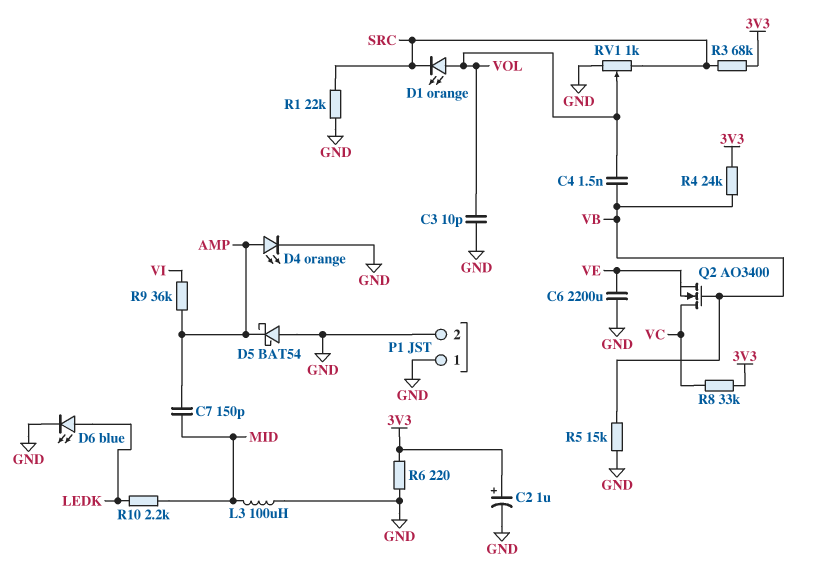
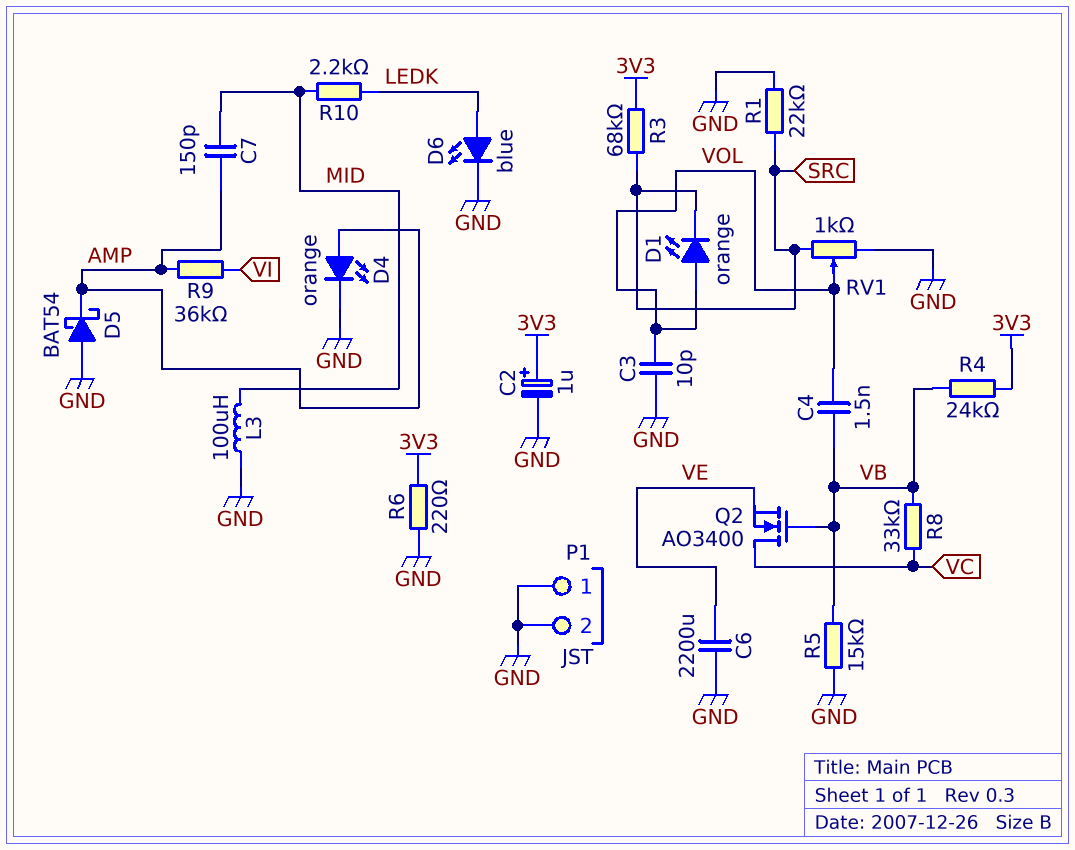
R8: 33k (3V3, VC) -> 33k (VB, VC)

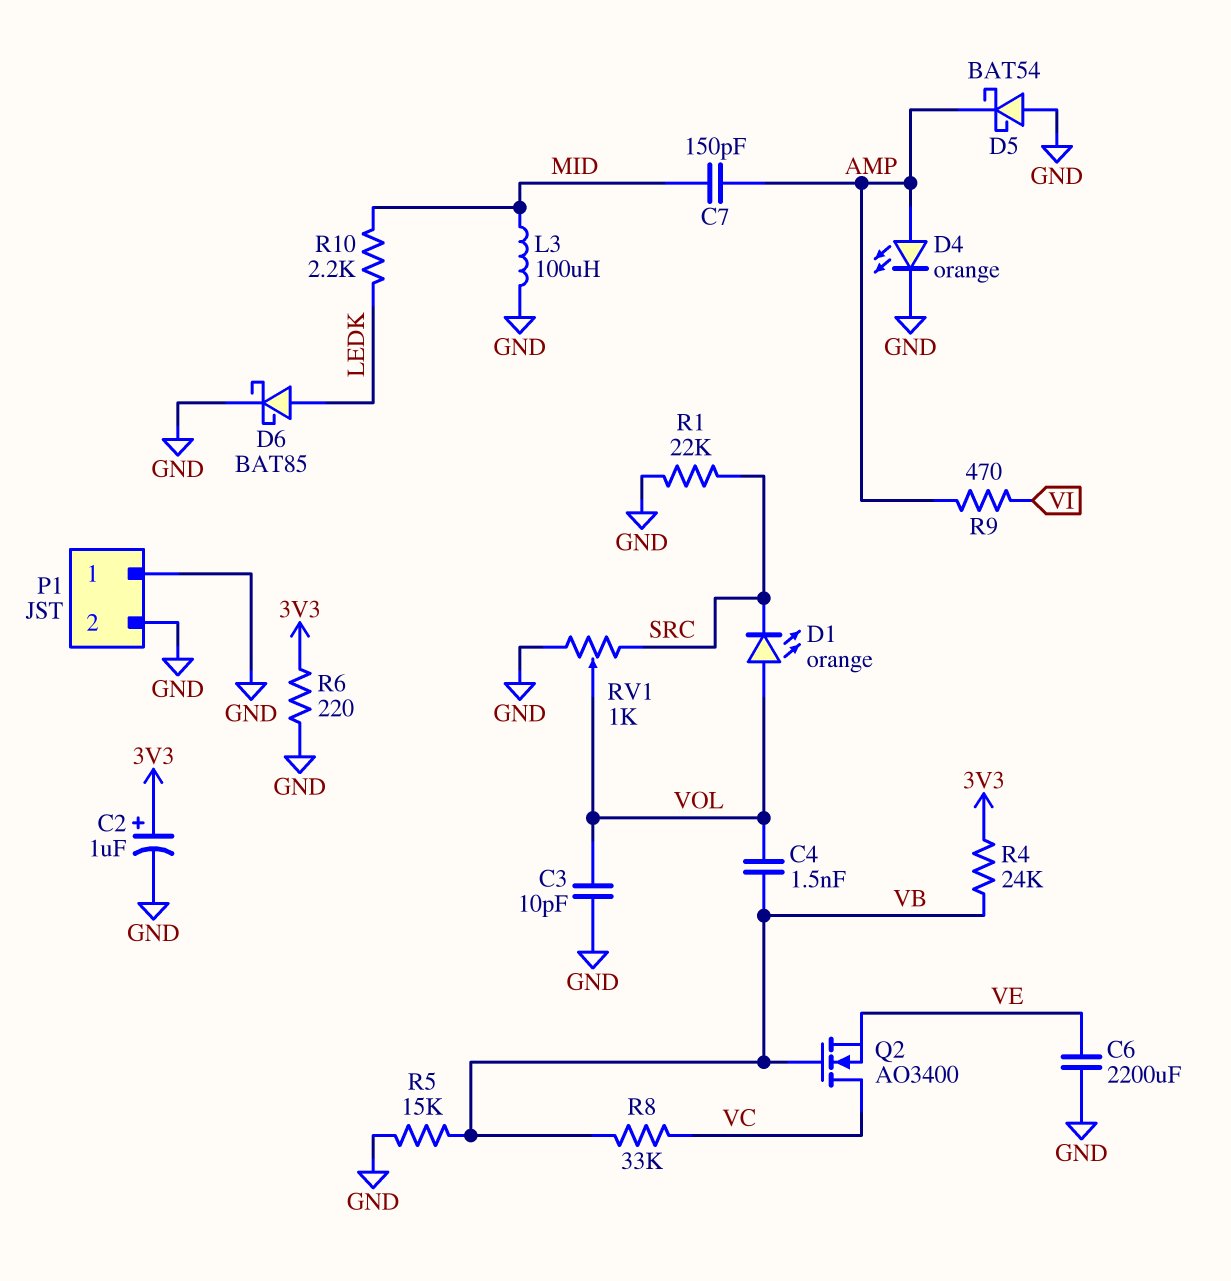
D6: LED blue (A LEDK, K GND) -> schottky BAT85 (A LEDK, K GND)
R3: 68k (3V3, SRC) -> none
R9: 36k (AMP, VI) -> 470 (AMP, VI)

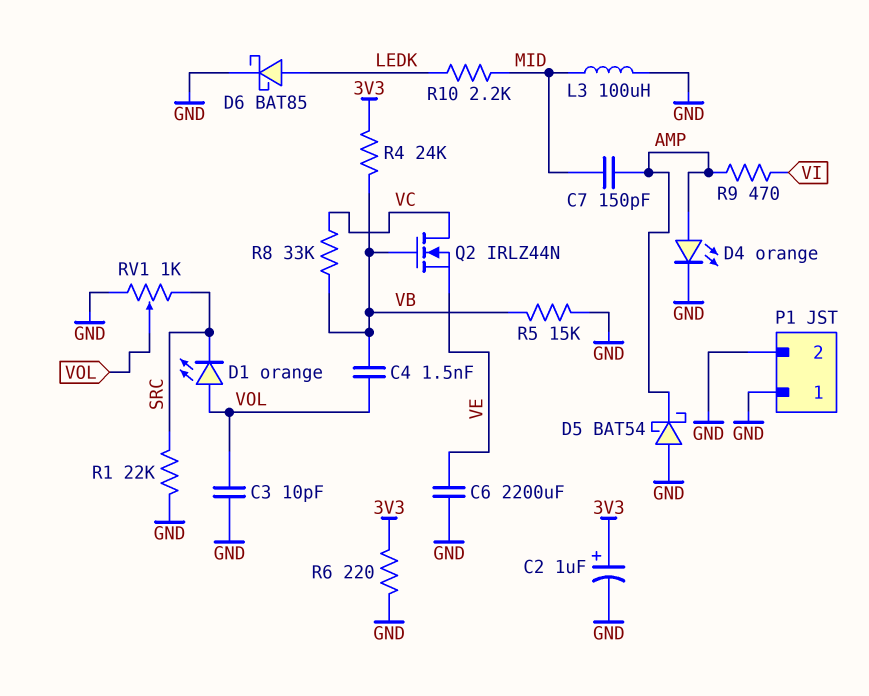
Q2: NMOS AO3400 (G VB, D VC, S VE) -> NMOS IRLZ44N (G VB, D VC, S VE)

